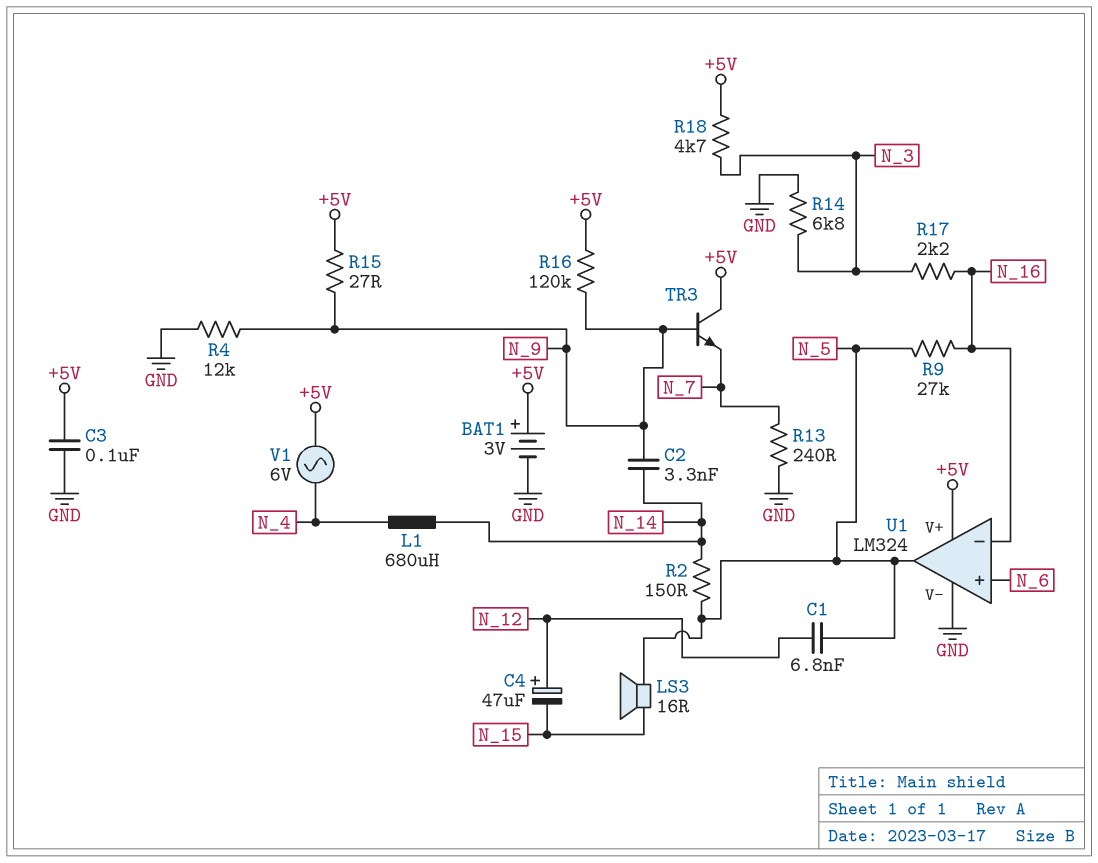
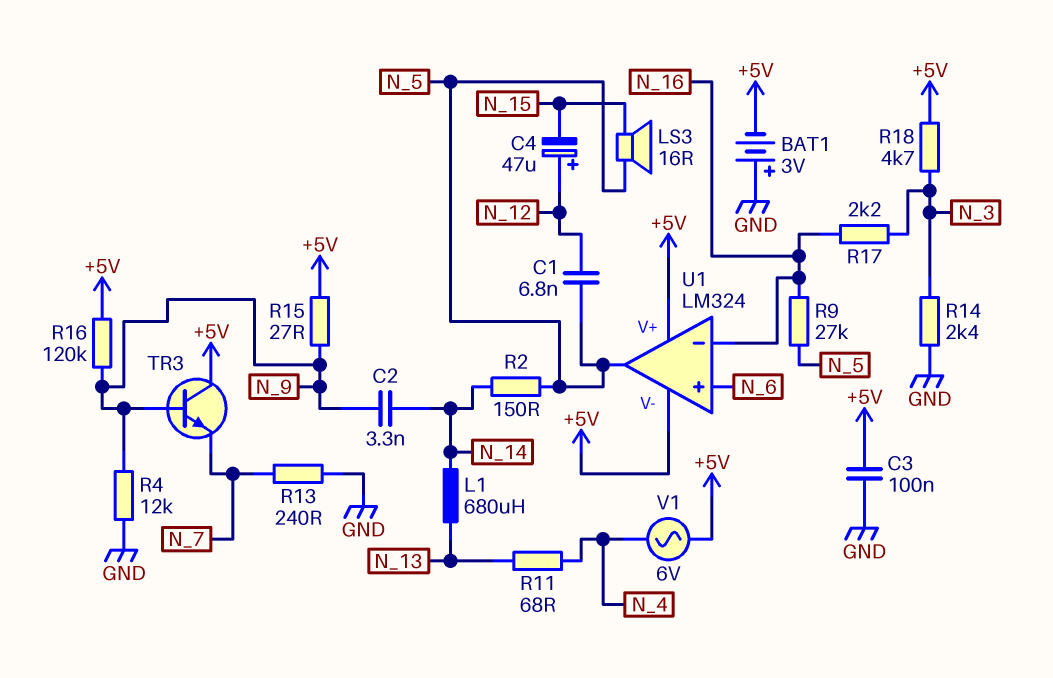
BAT1: 3V (plus +5V, minus GND) -> 3V (plus GND, minus +5V)
L1: 680uH (N_4, N_14) -> 680uH (N_13, N_14)
R11: none -> 68 (N_4, N_13)
R14: 6.8k (GND, N_3) -> 2.4k (GND, N_3)
U1 pin V-: GND -> +5V

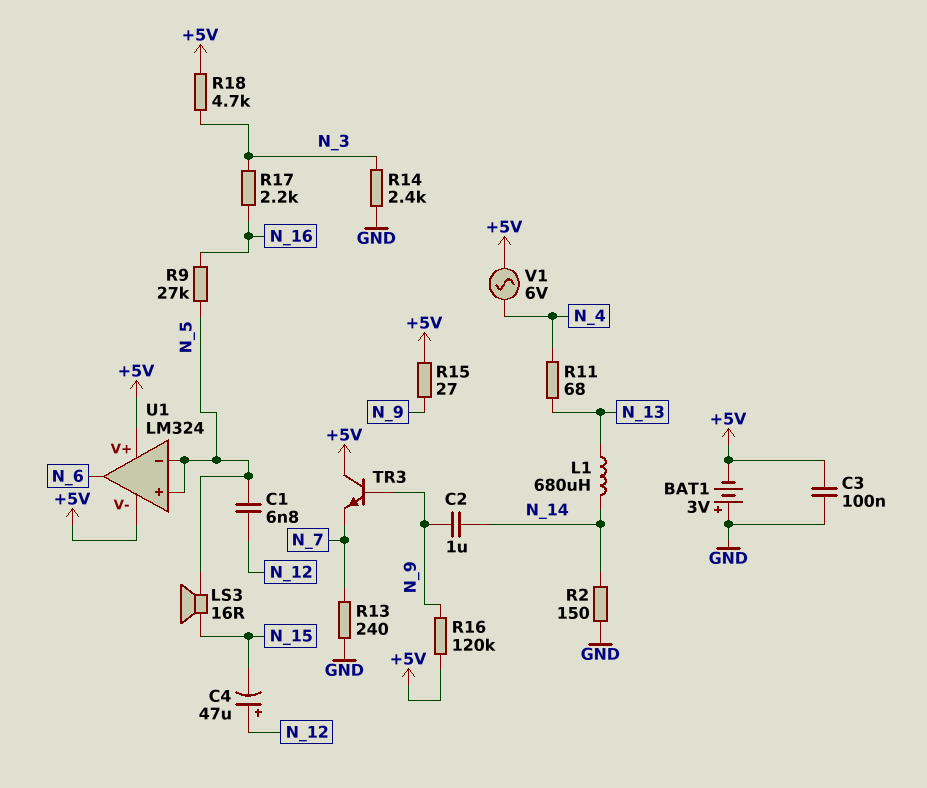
C2: 3.3nF (N_9, N_14) -> 1uF (N_9, N_14)
R2: 150 (N_5, N_14) -> 150 (GND, N_14)
R4: 12k (GND, N_9) -> none
U1 pin in+: N_6 -> N_5
U1 pin in-: N_16 -> N_5
U1 pin out: N_5 -> N_6

